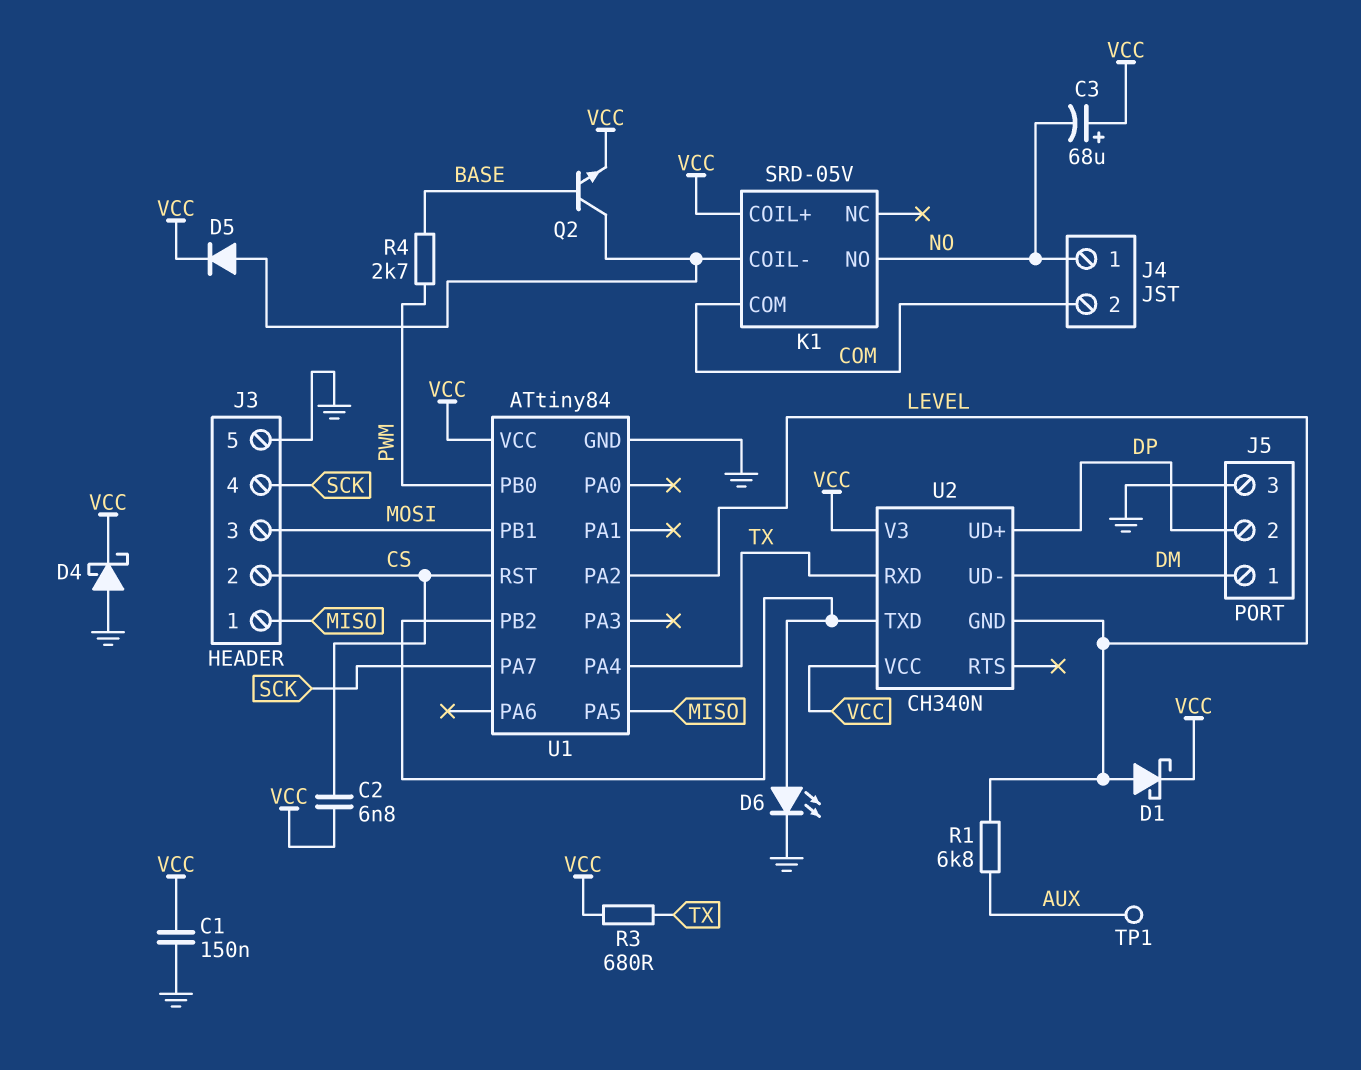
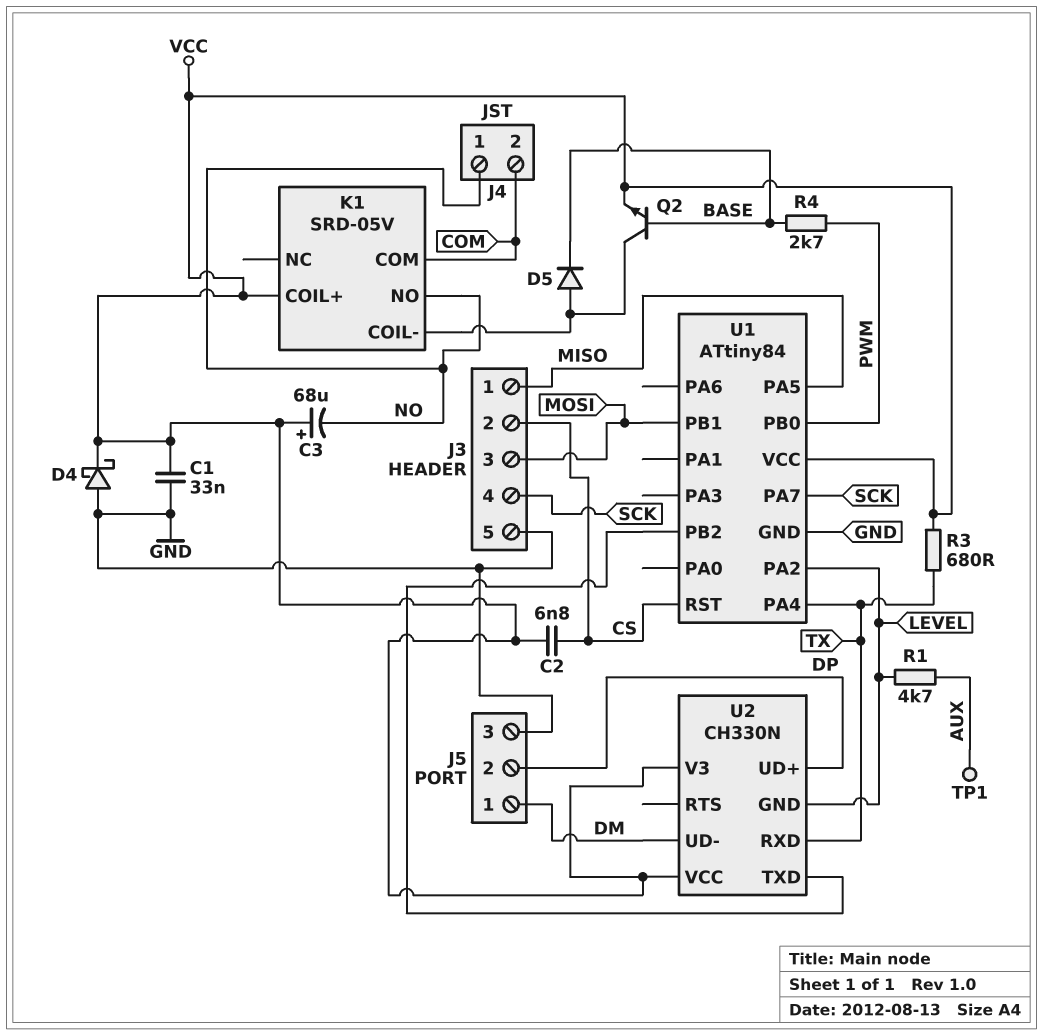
C1: 150nF (GND, VCC) -> 33nF (GND, VCC)
D1: schottky (A LEVEL, K VCC) -> none
D5: diode (A K1/COIL-, K VCC) -> diode (A K1/COIL-, K BASE)
D6: LED (A U1/PB2, K GND) -> none
R1: 6.8k (AUX, LEVEL) -> 4.7k (AUX, LEVEL)
U2: CH340N -> CH330N

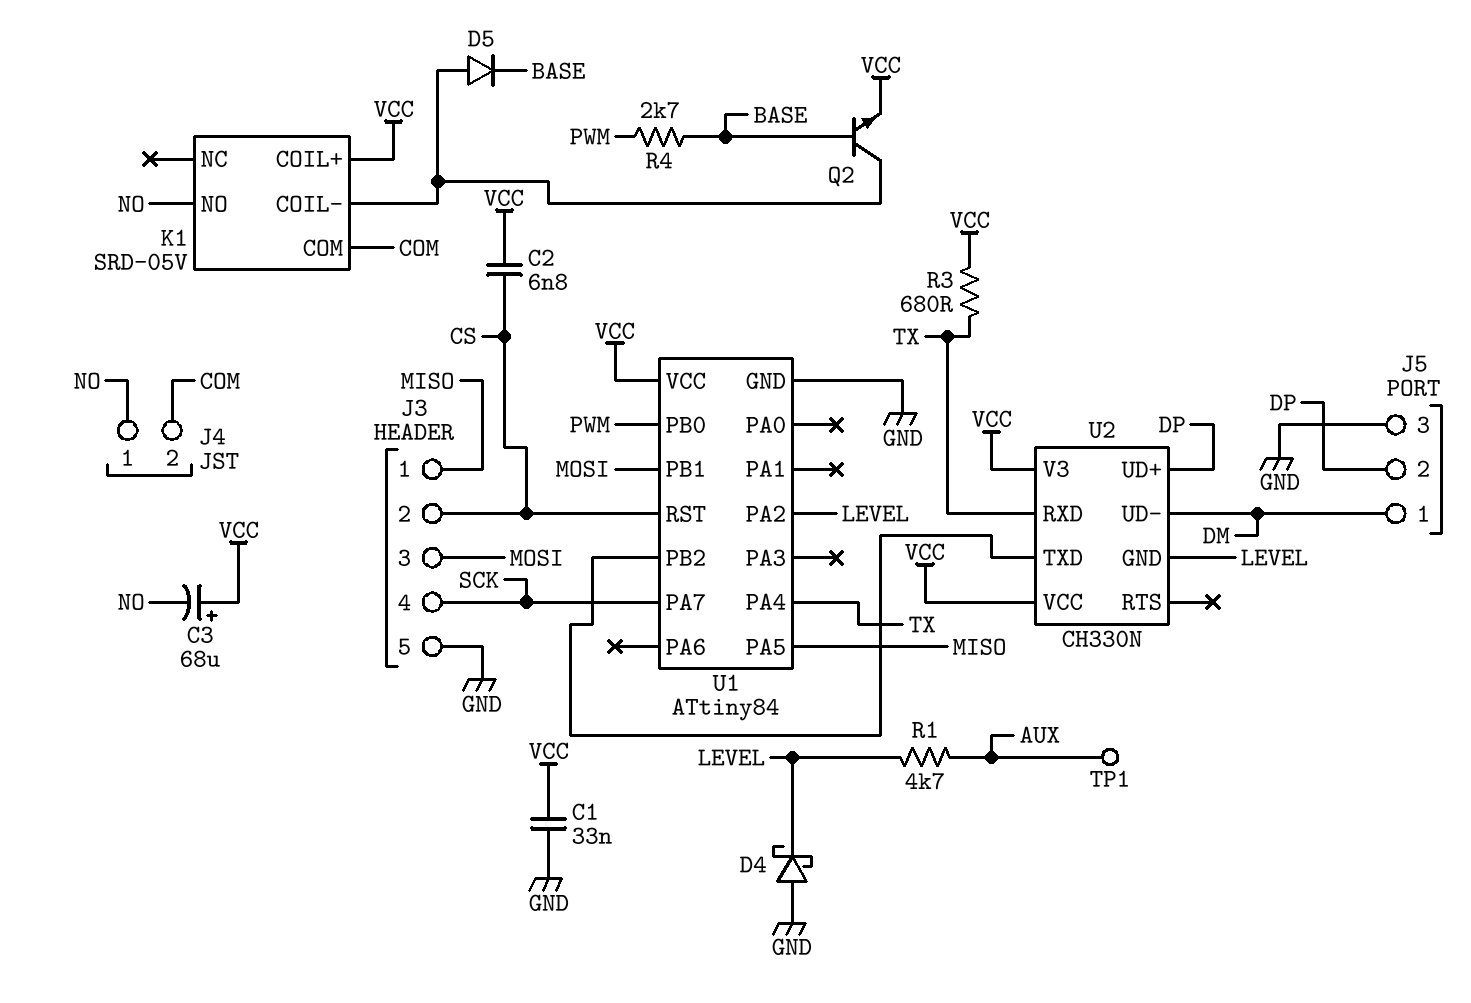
D4: schottky (A GND, K VCC) -> schottky (A GND, K LEVEL)

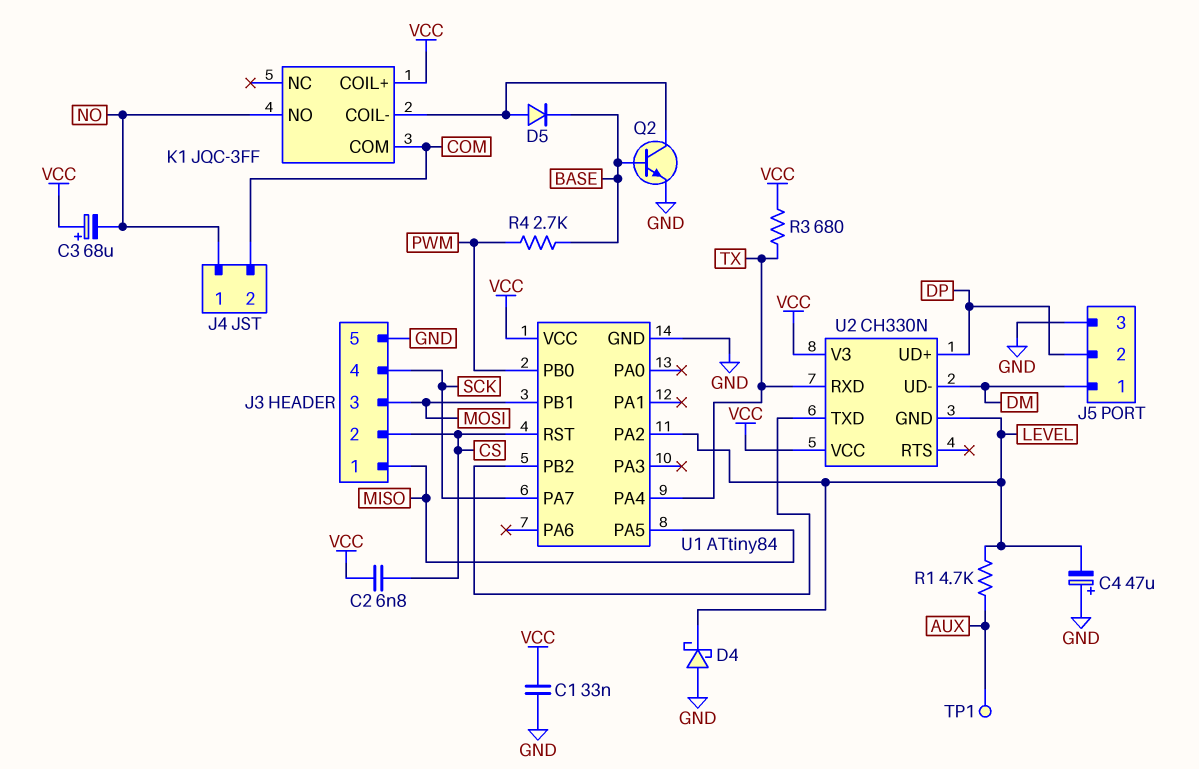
C4: none -> 47uF (plus GND, minus LEVEL)
K1: SRD-05V -> JQC-3FF
Q2: NPN (B BASE, C K1/COIL-, E VCC) -> NPN (B BASE, C K1/COIL-, E GND)

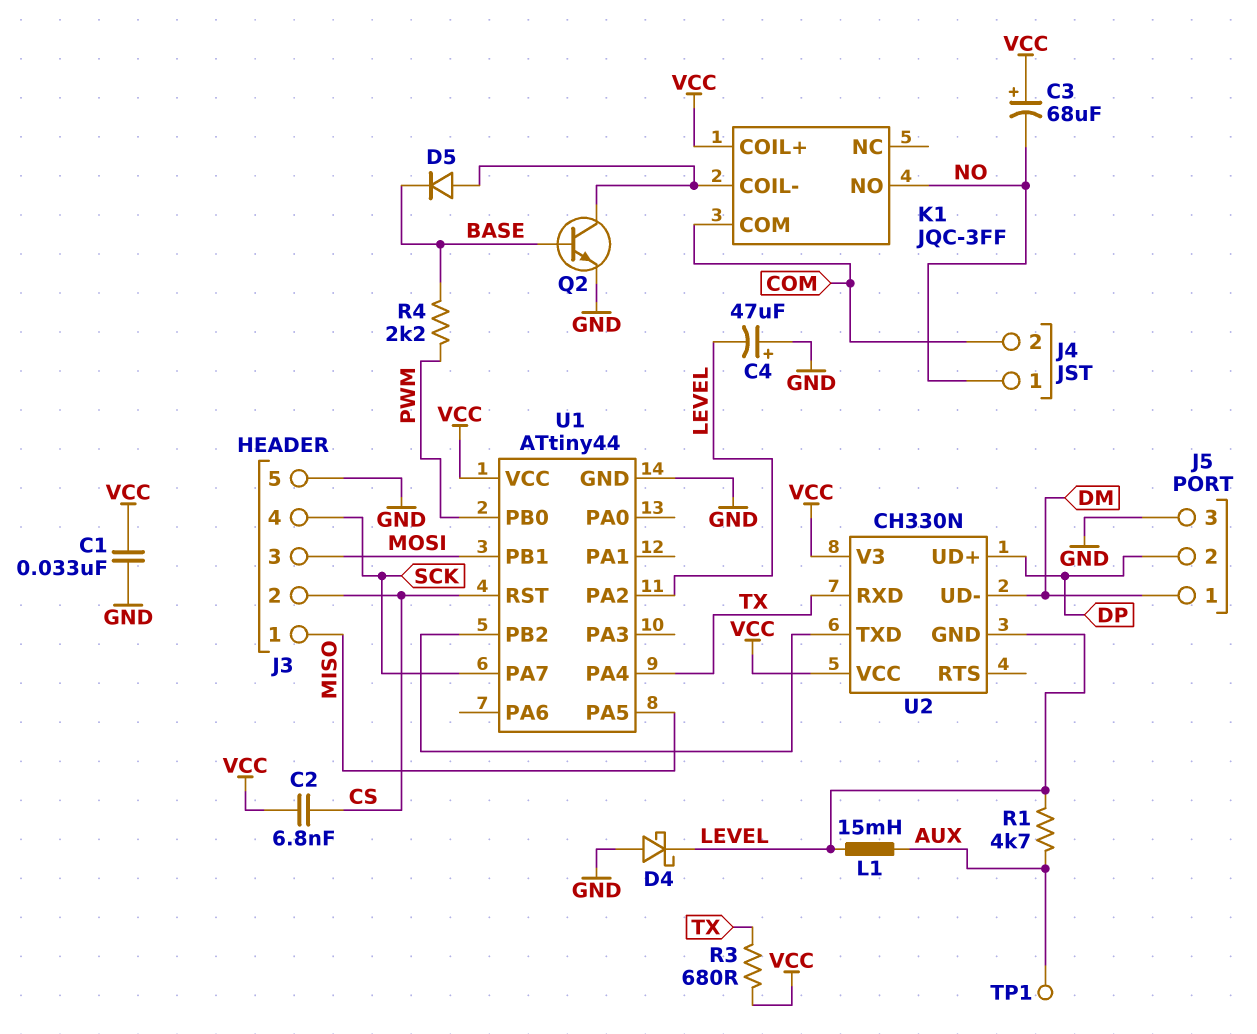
L1: none -> 15mH (AUX, LEVEL)
R4: 2.7k (BASE, PWM) -> 2.2k (BASE, PWM)
U1: ATtiny84 -> ATtiny44

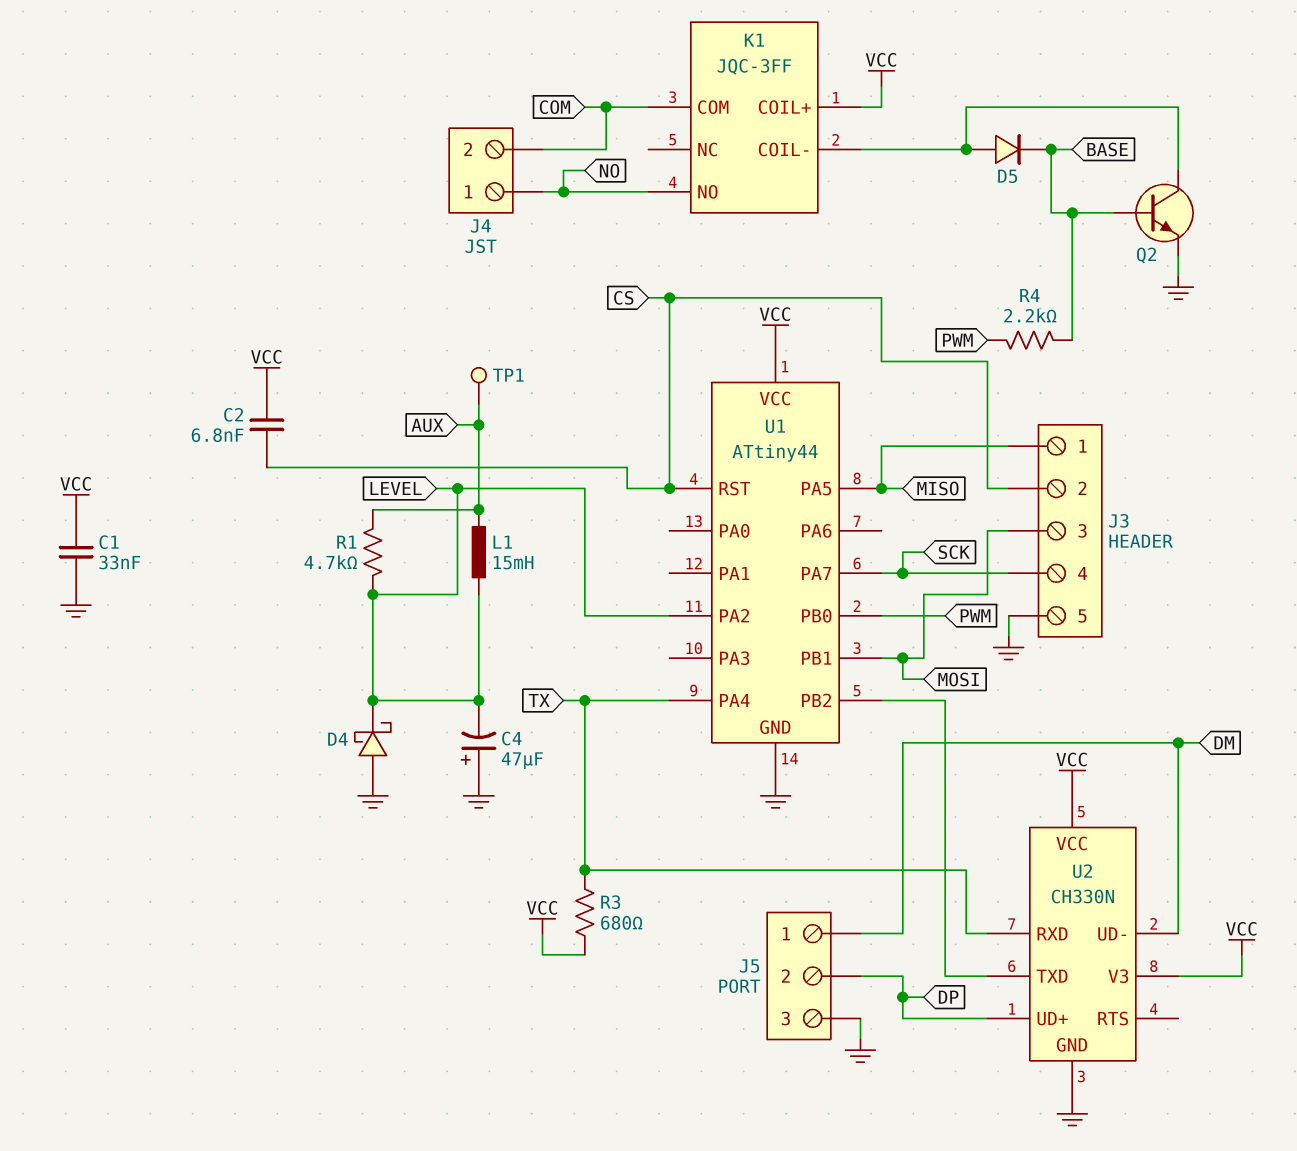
C3: 68uF (plus VCC, minus NO) -> none
U2 pin GND: LEVEL -> GND

